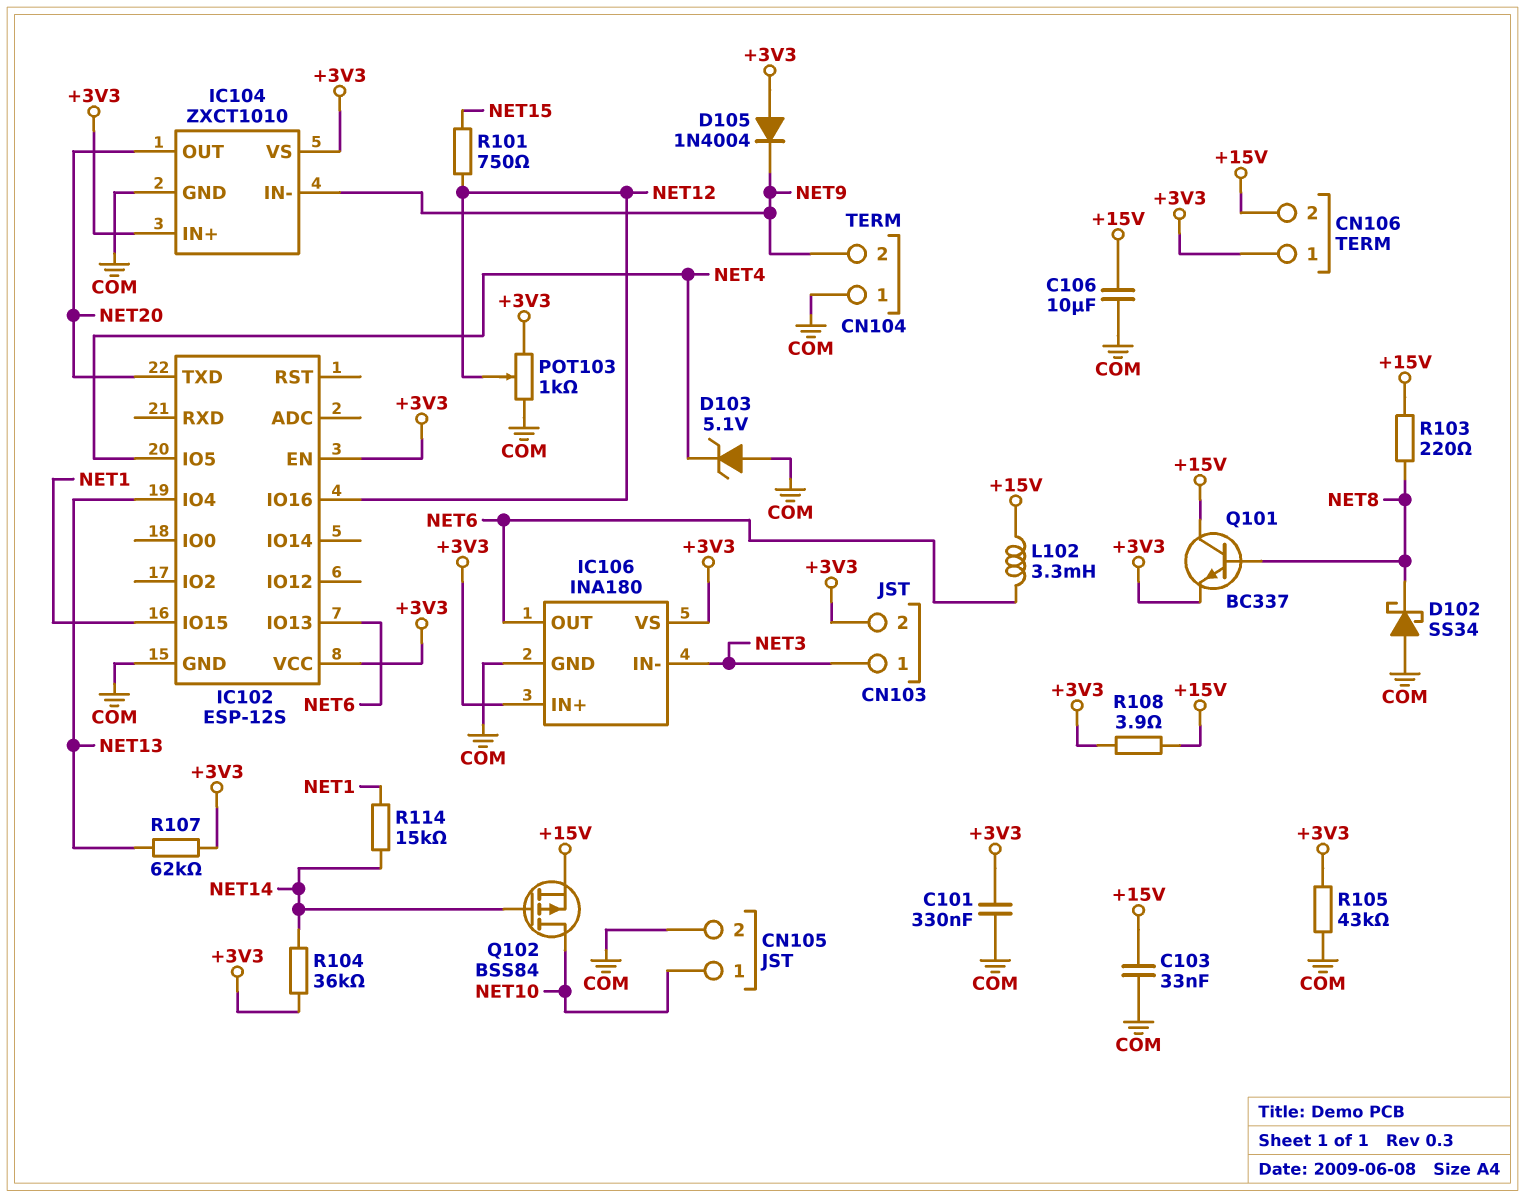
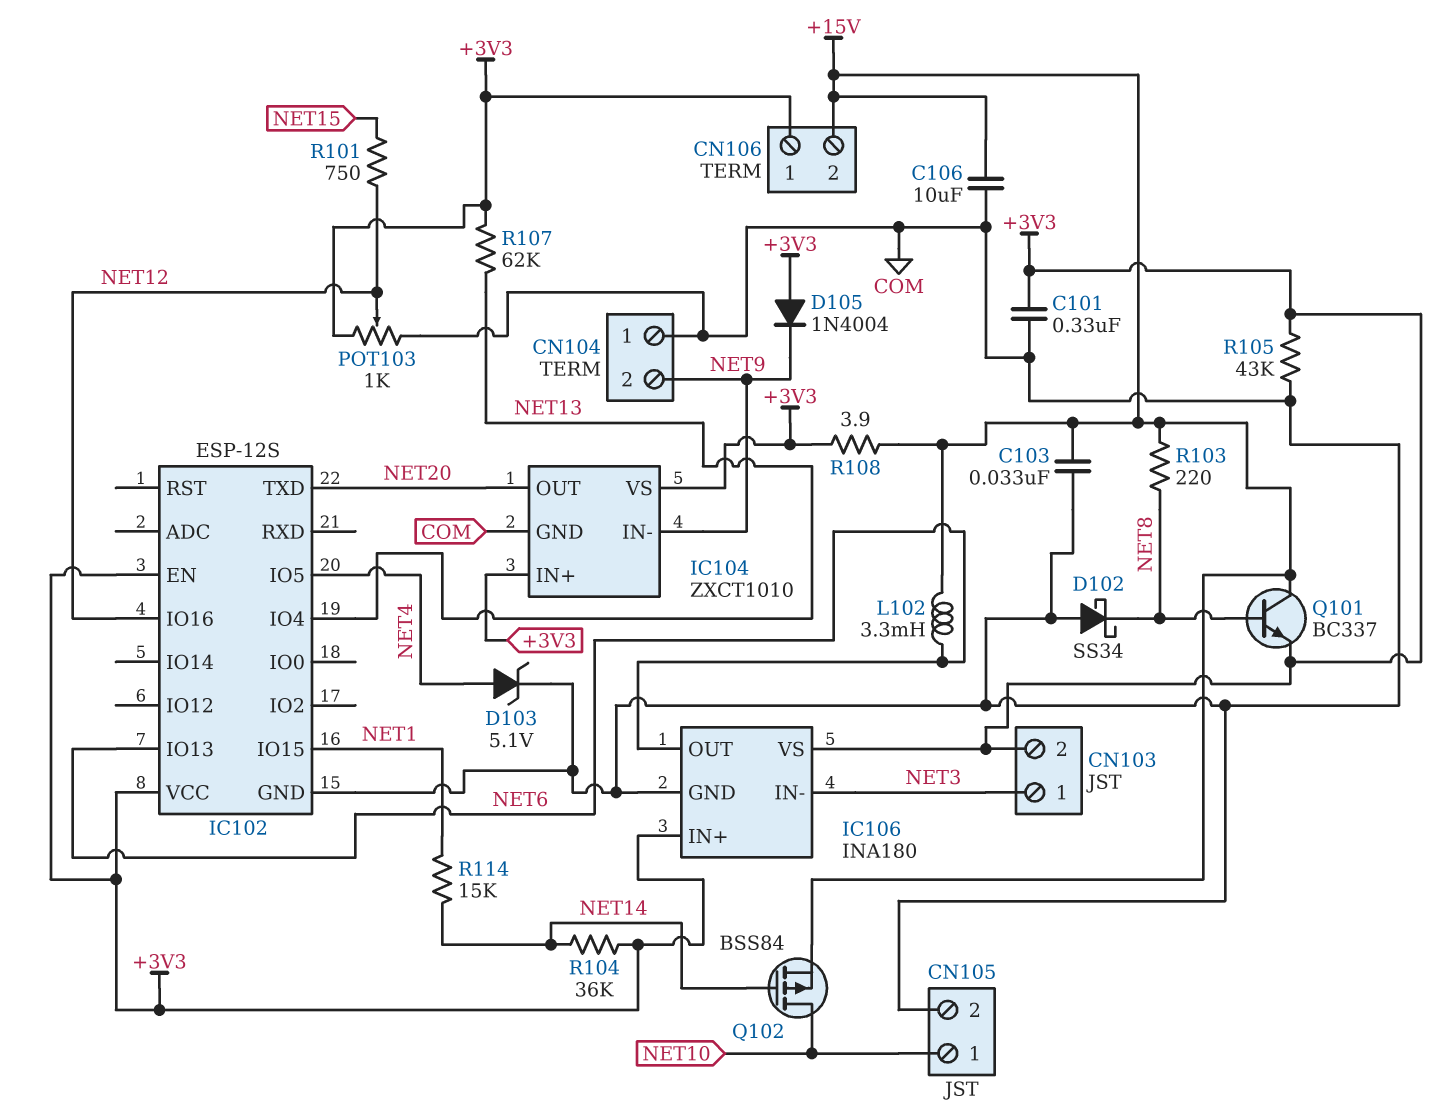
D103: zener 5.1V (A COM, K NET4) -> zener 5.1V (A NET4, K COM)

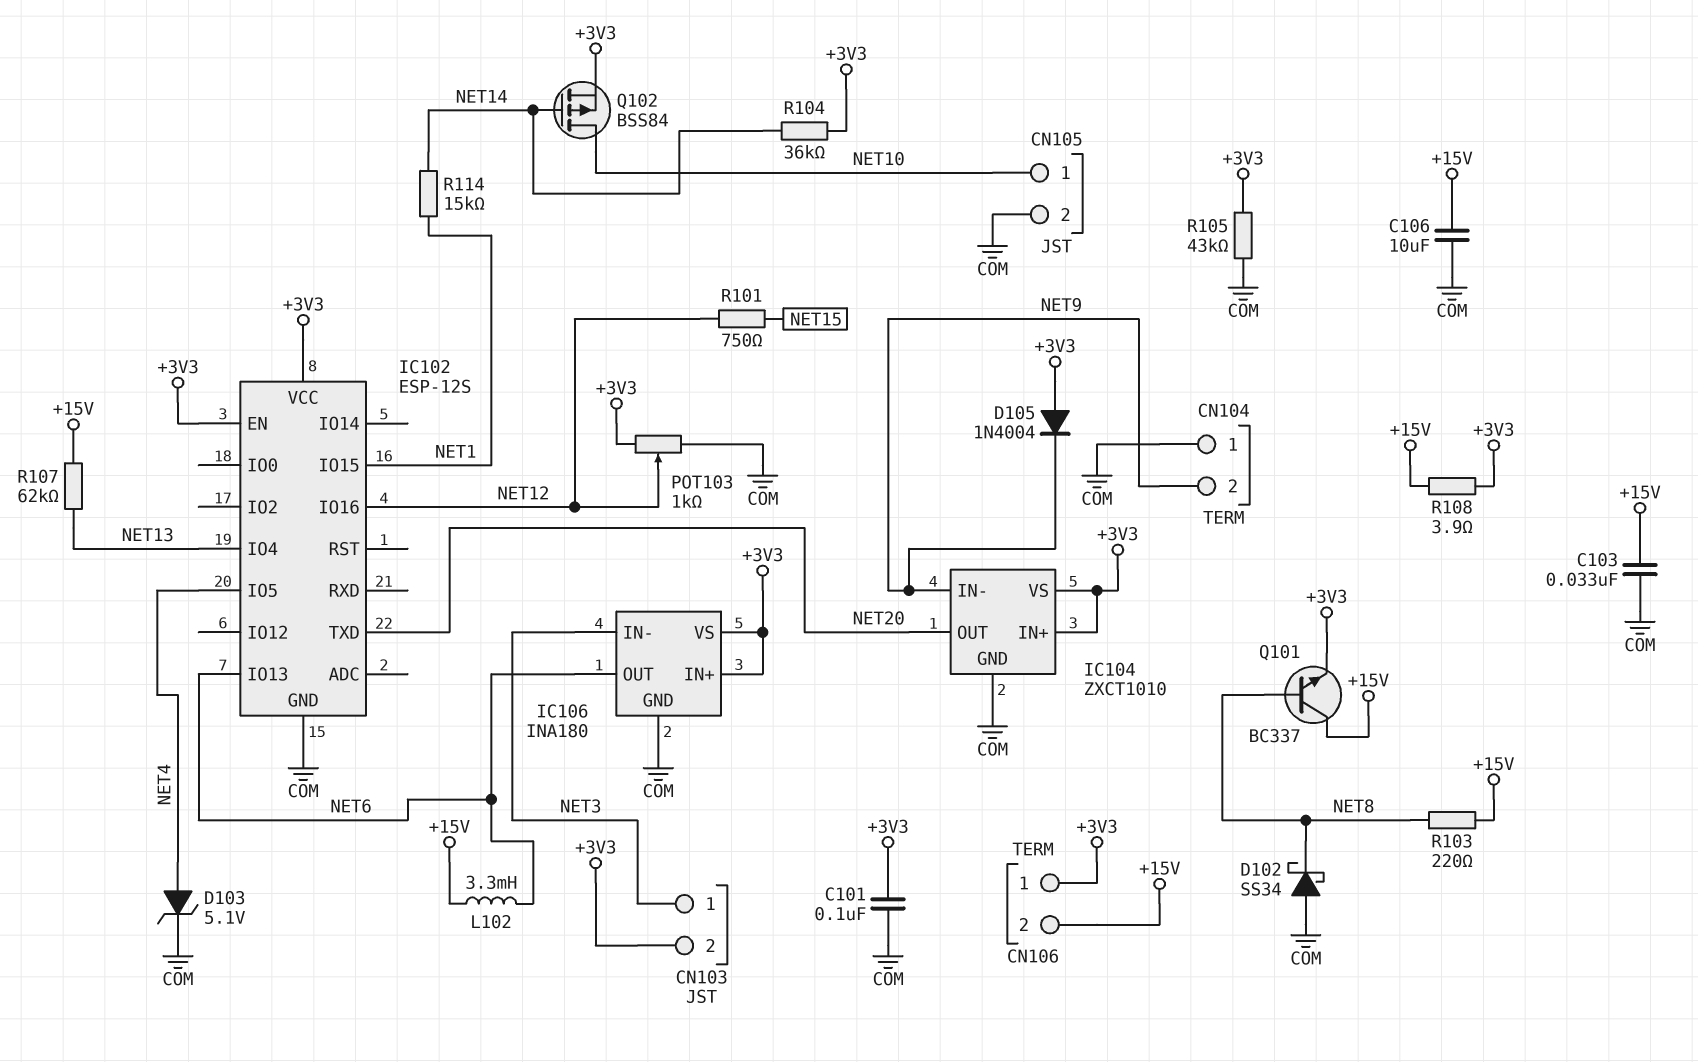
C101: 330nF (+3V3, COM) -> 100nF (+3V3, COM)
Q102: PMOS BSS84 (G NET14, D NET10, S +15V) -> PMOS BSS84 (G NET14, D NET10, S +3V3)
R107: 62k (+3V3, NET13) -> 62k (+15V, NET13)

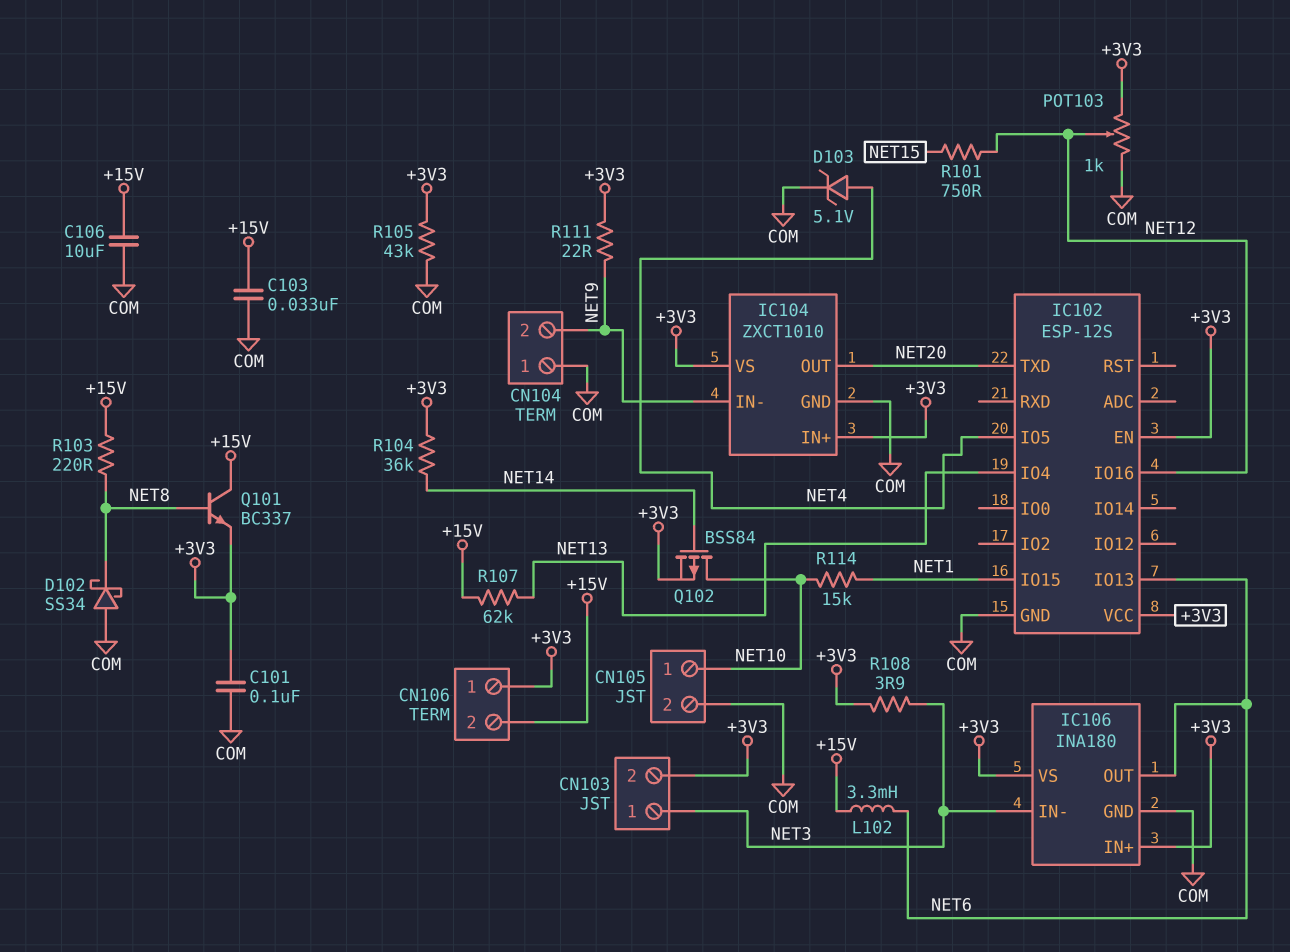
D105: diode 1N4004 (A +3V3, K NET9) -> none
R108: 3.9 (+3V3, +15V) -> 3.9 (+3V3, NET3)
R111: none -> 22 (+3V3, NET9)
R114: 15k (NET1, NET14) -> 15k (NET1, NET10)

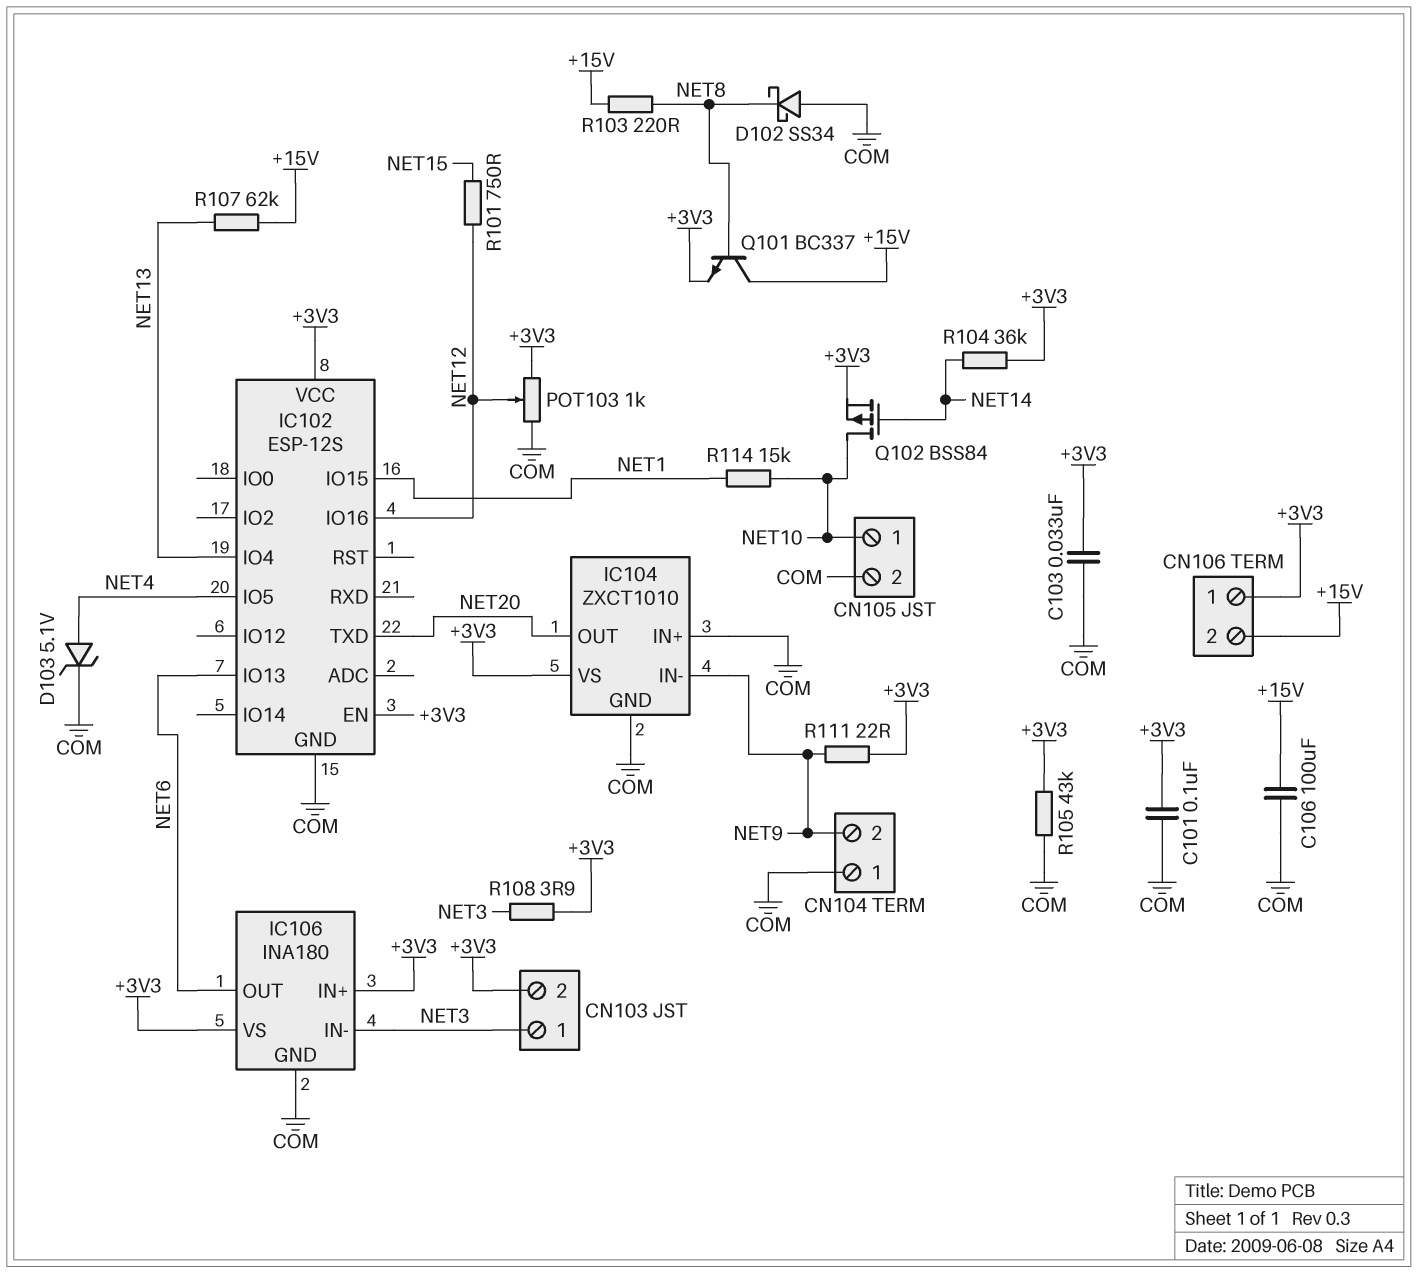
C103: 33nF (+15V, COM) -> 33nF (+3V3, COM)
C106: 10uF (+15V, COM) -> 100uF (+15V, COM)
IC104 pin IN+: +3V3 -> COM
L102: 3.3mH (+15V, NET6) -> none

